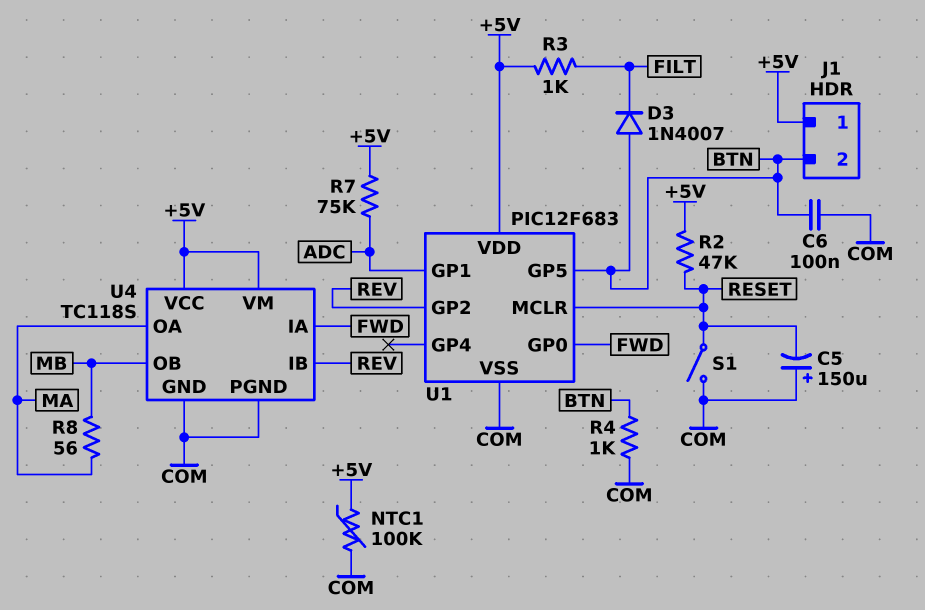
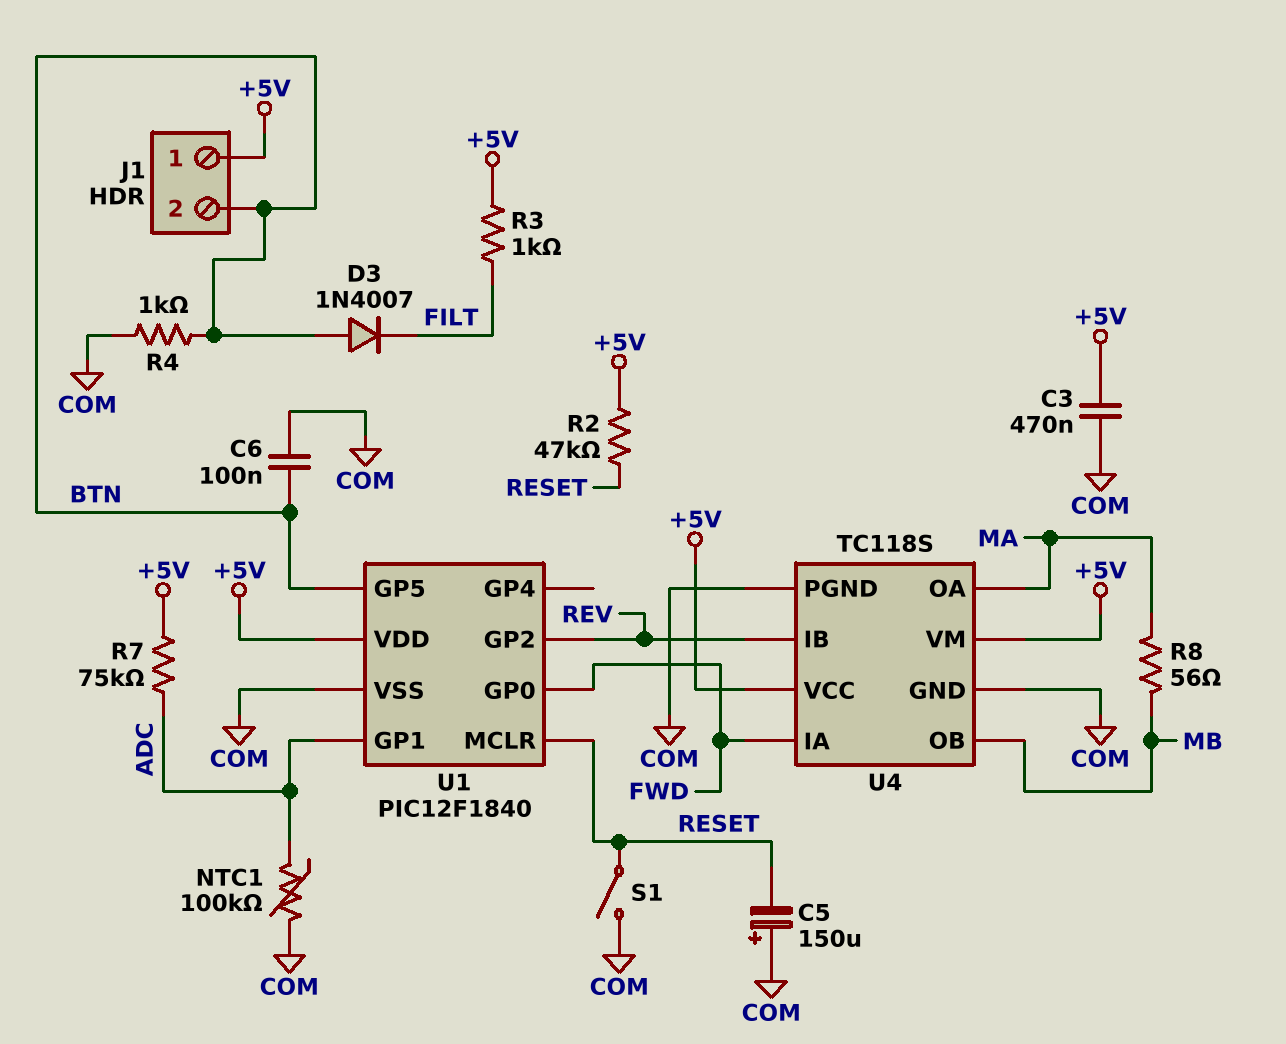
C3: none -> 470nF (+5V, COM)
NTC1: 100k (+5V, COM) -> 100k (ADC, COM)
U1: PIC12F683 -> PIC12F1840

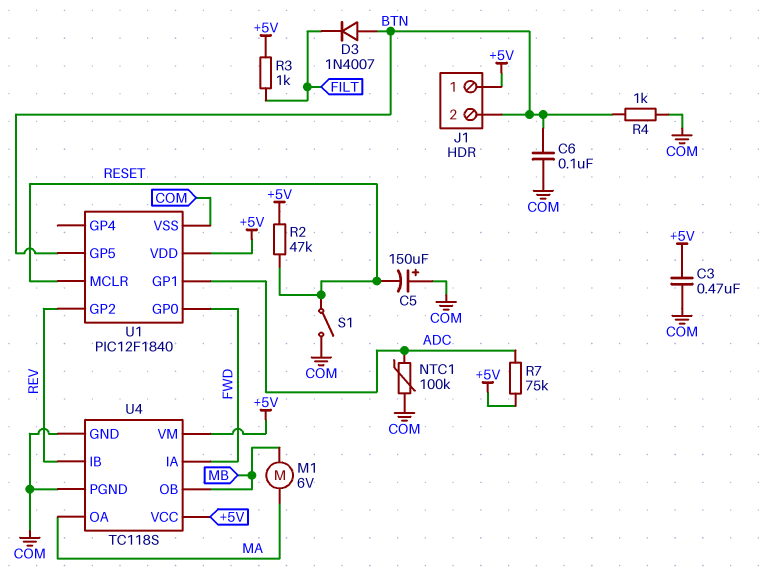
M1: none -> motor 6V (MA, MB)
R8: 56 (MA, MB) -> none

